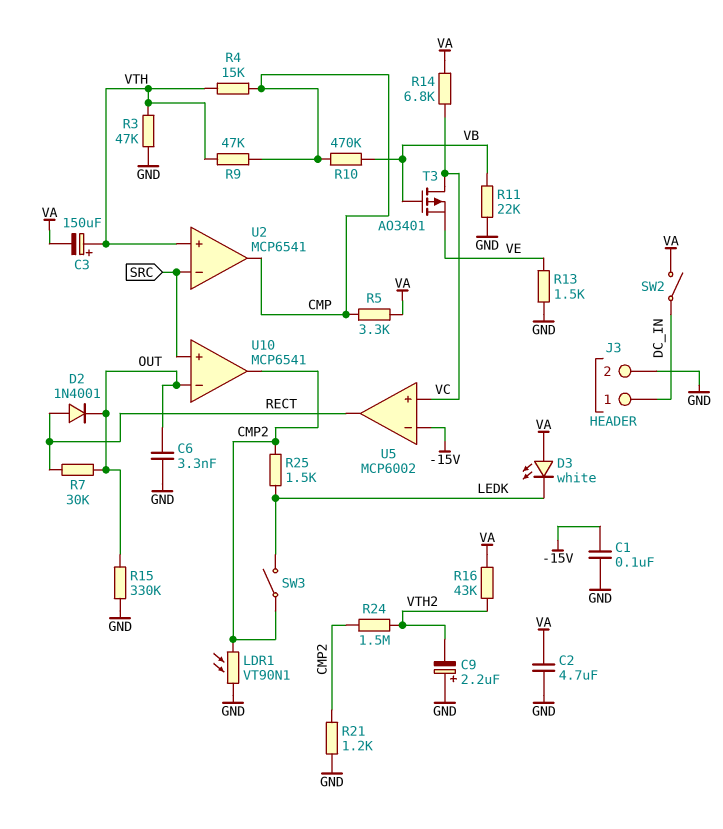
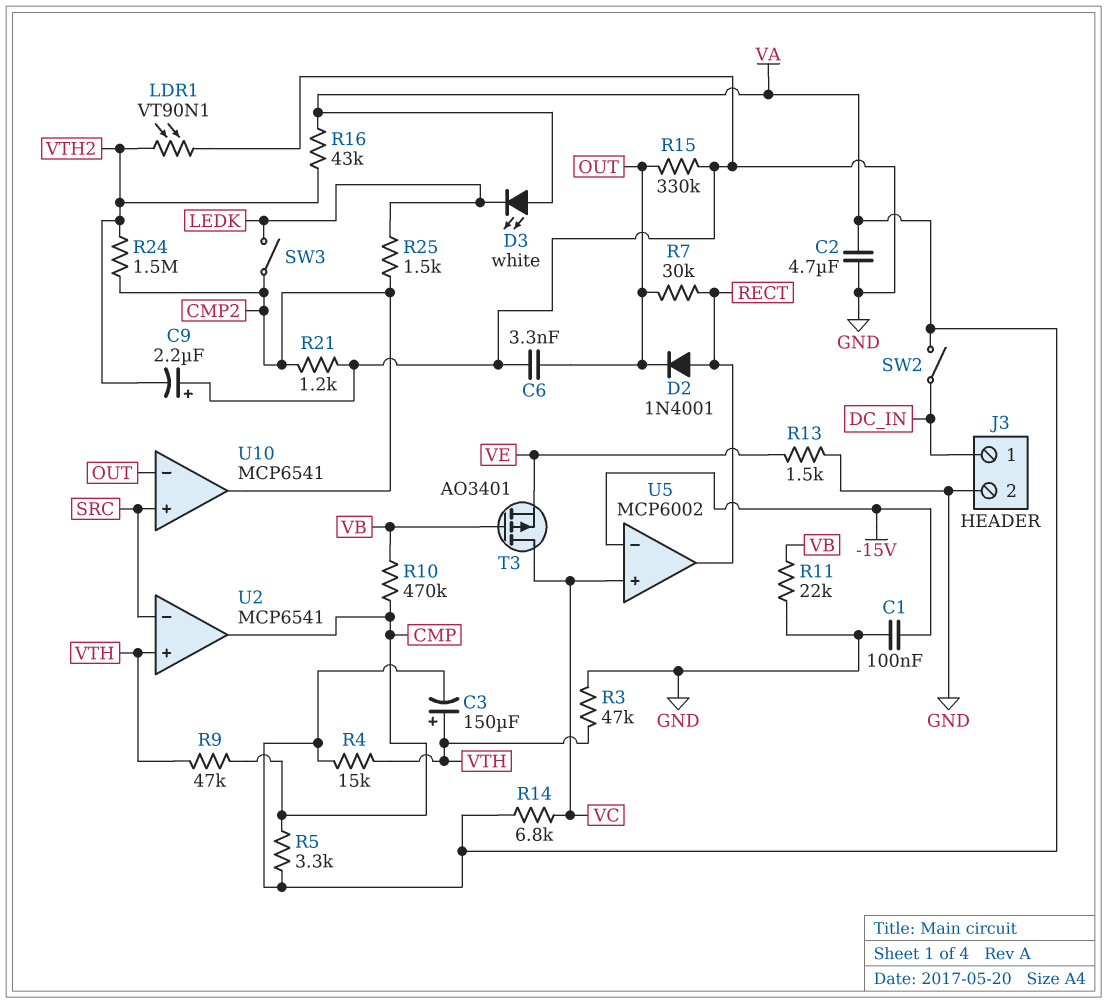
LDR1: VT90N1 (CMP2, GND) -> VT90N1 (GND, VTH2)
R4: 15k (CMP, VTH) -> 15k (VA, VTH)

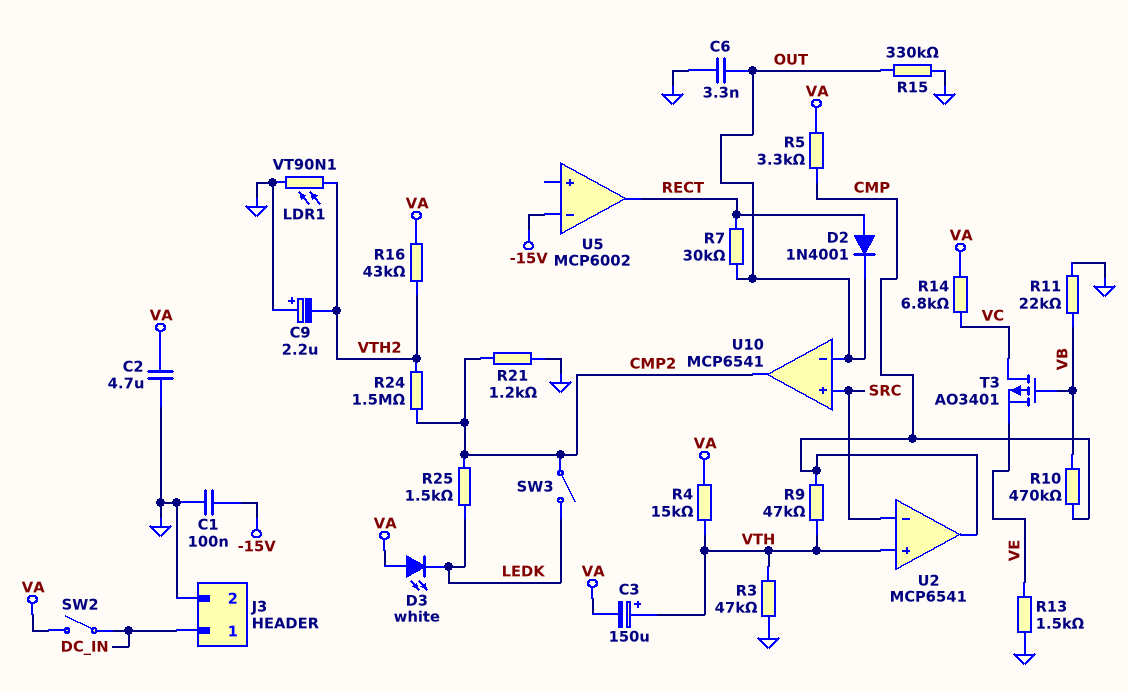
U5 pin in+: VC -> none

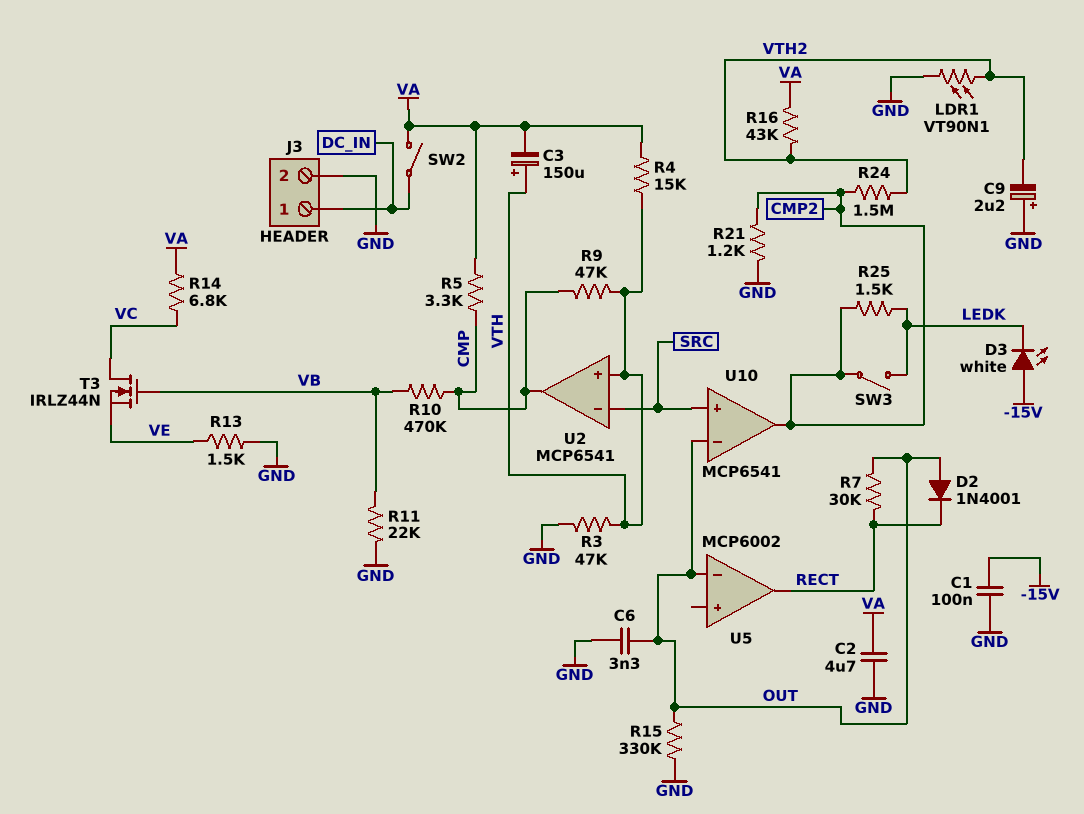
D2: diode 1N4001 (A RECT, K OUT) -> diode 1N4001 (A OUT, K RECT)
D3: LED white (A VA, K LEDK) -> LED white (A -15V, K LEDK)
T3: PMOS AO3401 (G VB, D VC, S VE) -> NMOS IRLZ44N (G VB, D VC, S VE)
U5 pin in-: -15V -> OUT

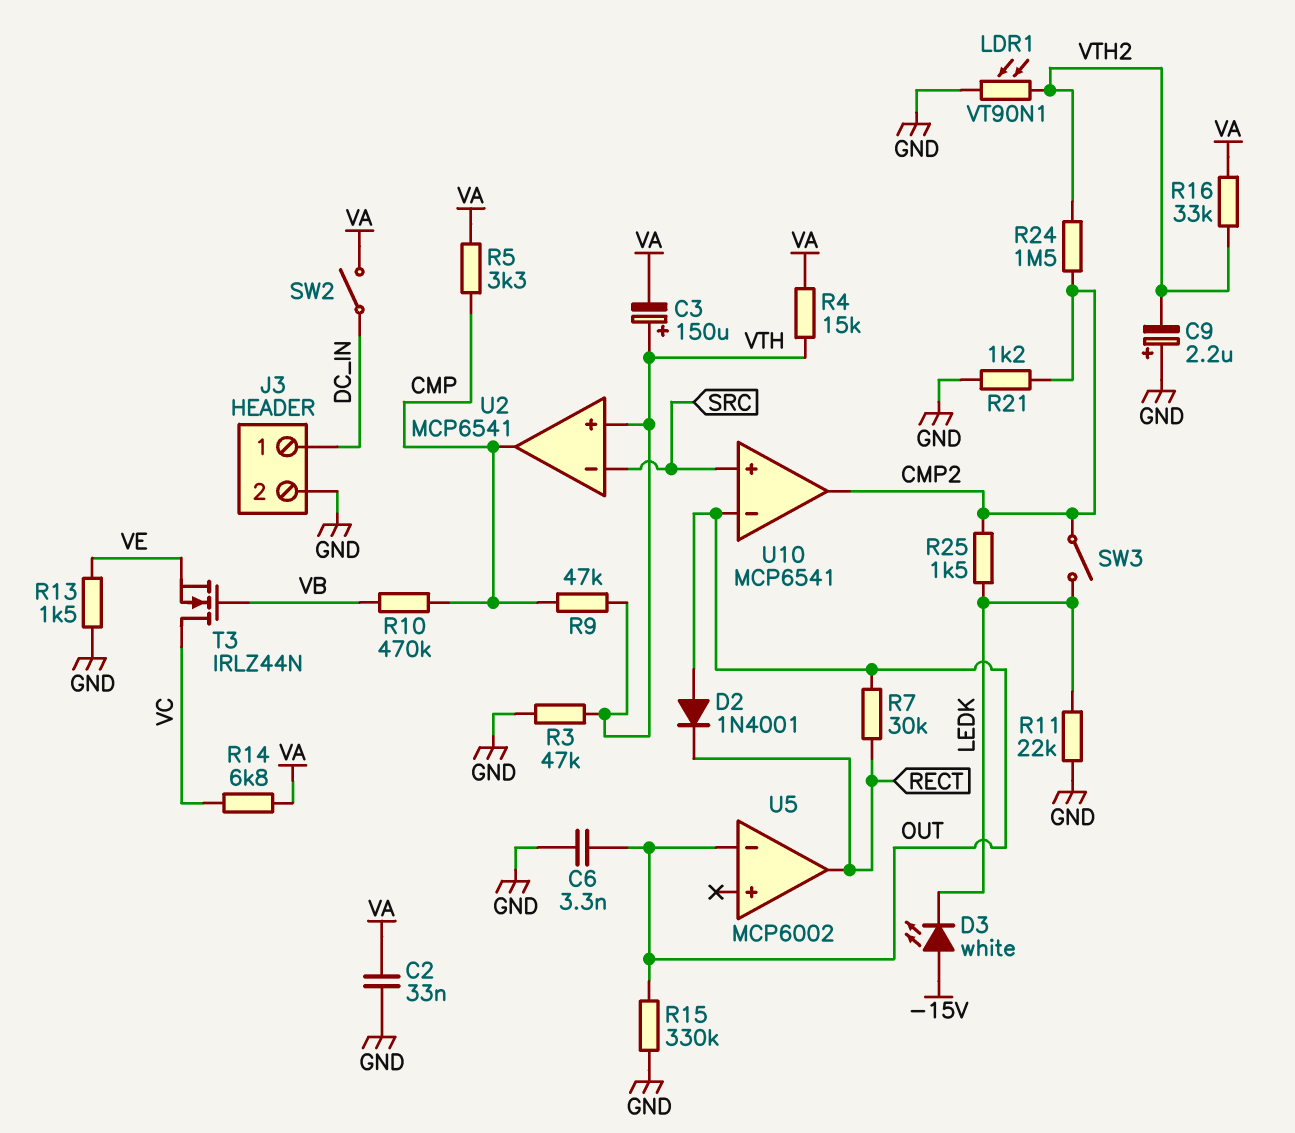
C1: 100nF (-15V, GND) -> none
C2: 4.7uF (GND, VA) -> 33nF (GND, VA)
R11: 22k (GND, VB) -> 22k (GND, LEDK)
R16: 43k (VA, VTH2) -> 33k (VA, VTH2)

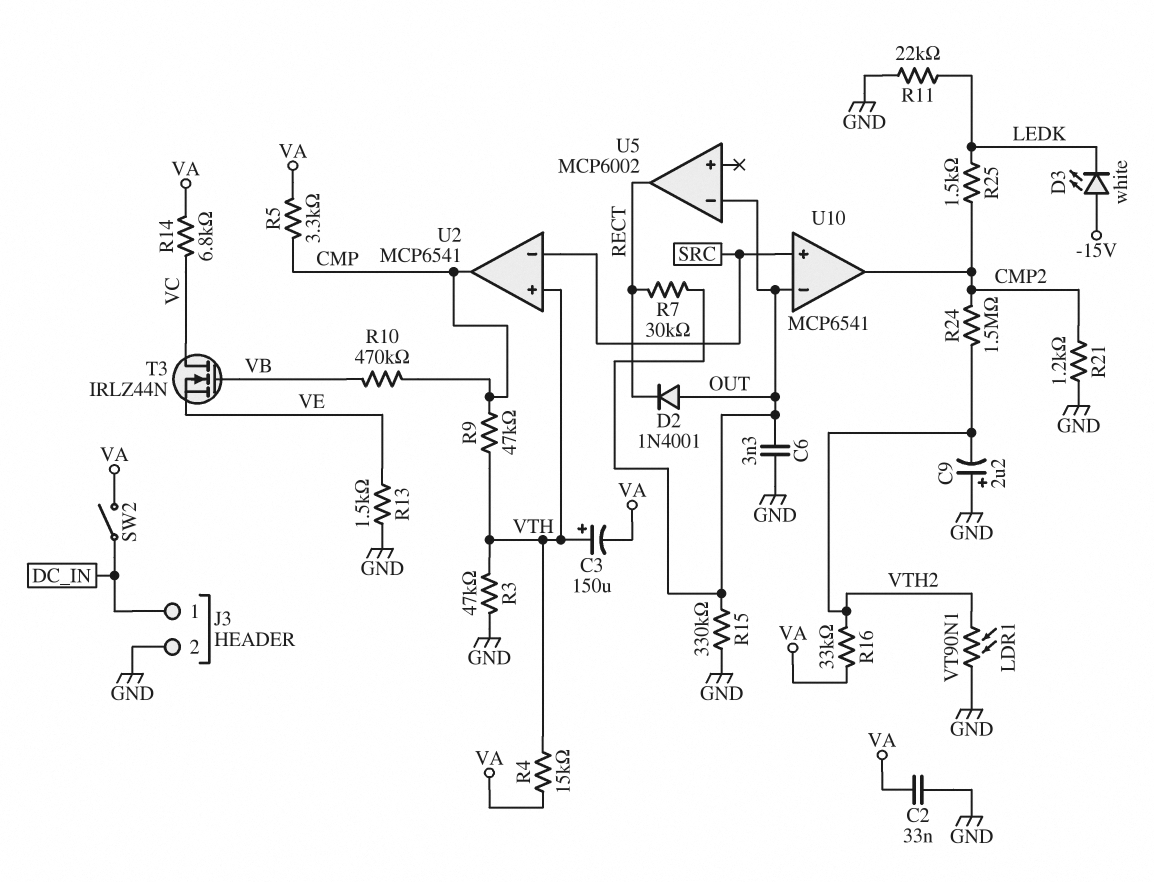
SW3: switch (CMP2, LEDK) -> none

